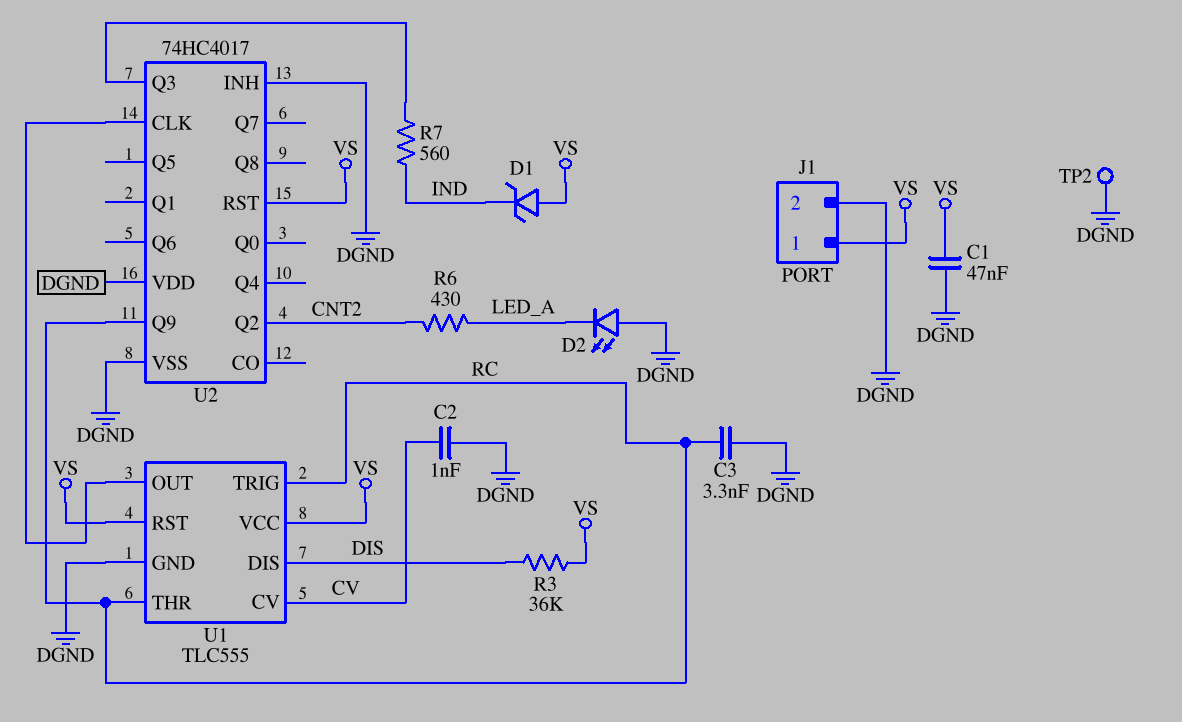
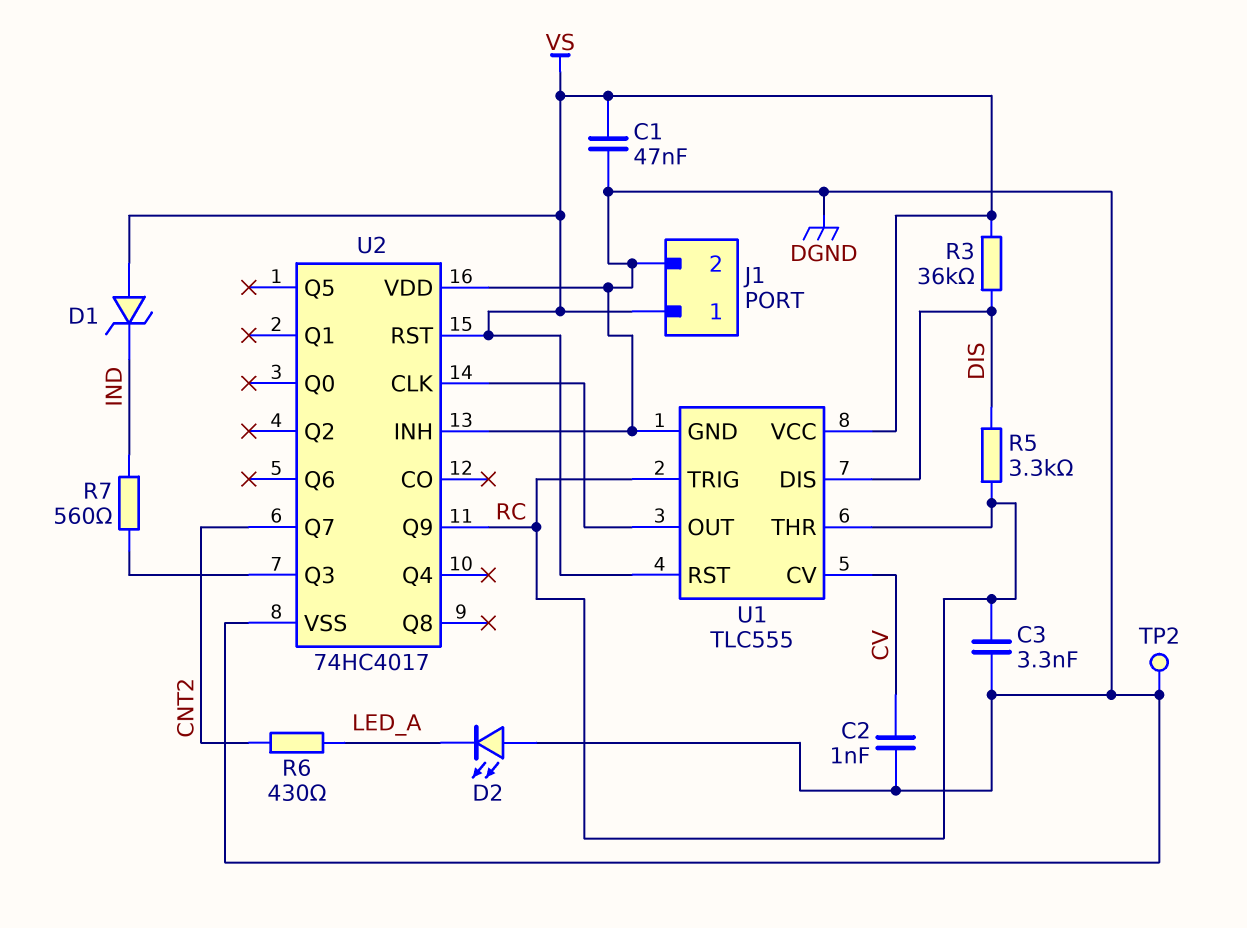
R5: none -> 3.3k (DIS, RC)
U2 pin Q2: CNT2 -> none
U2 pin Q7: none -> CNT2

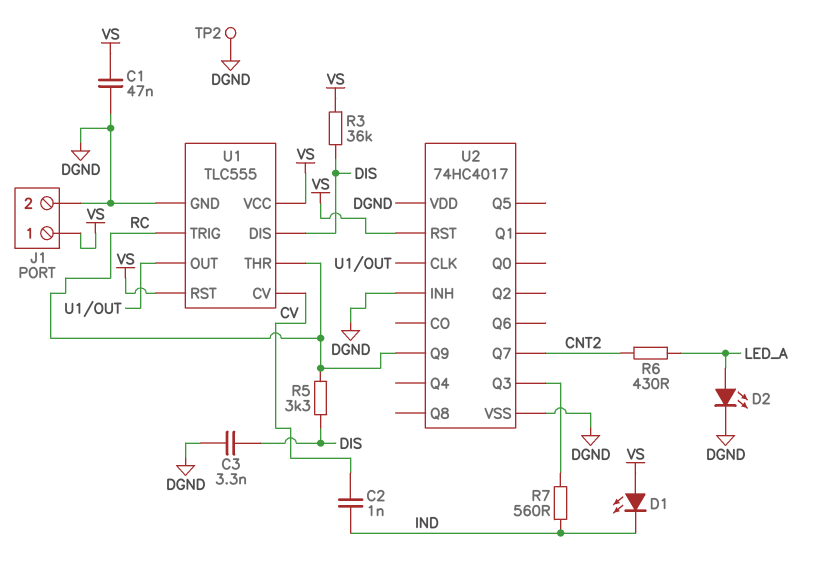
C2: 1nF (CV, DGND) -> 1nF (CV, IND)
C3: 3.3nF (DGND, RC) -> 3.3nF (DGND, DIS)
D1: zener (A VS, K IND) -> LED (A VS, K IND)
D2: LED (A DGND, K LED_A) -> LED (A LED_A, K DGND)

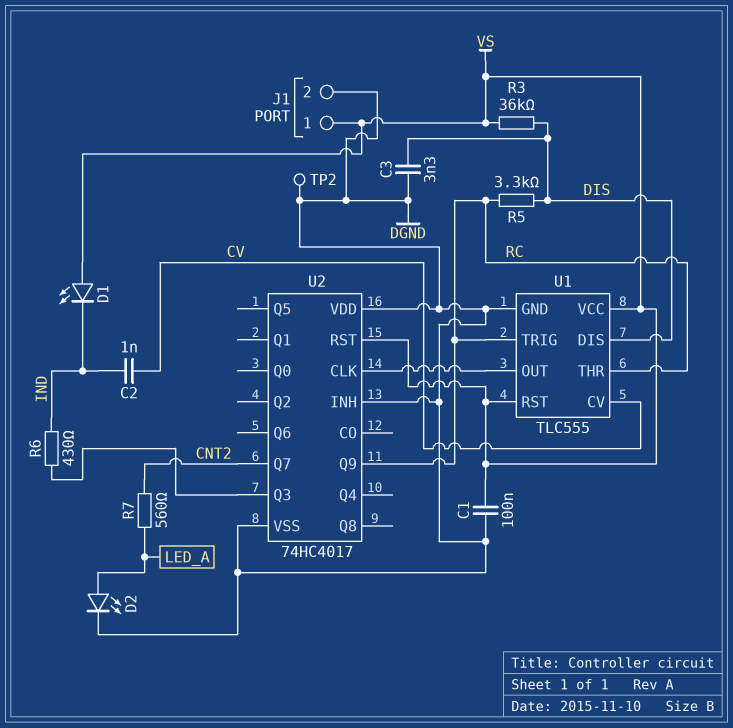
C1: 47nF (DGND, VS) -> 100nF (DGND, VS)
R6: 430 (CNT2, LED_A) -> 430 (IND, U2/Q3)
R7: 560 (IND, U2/Q3) -> 560 (CNT2, LED_A)

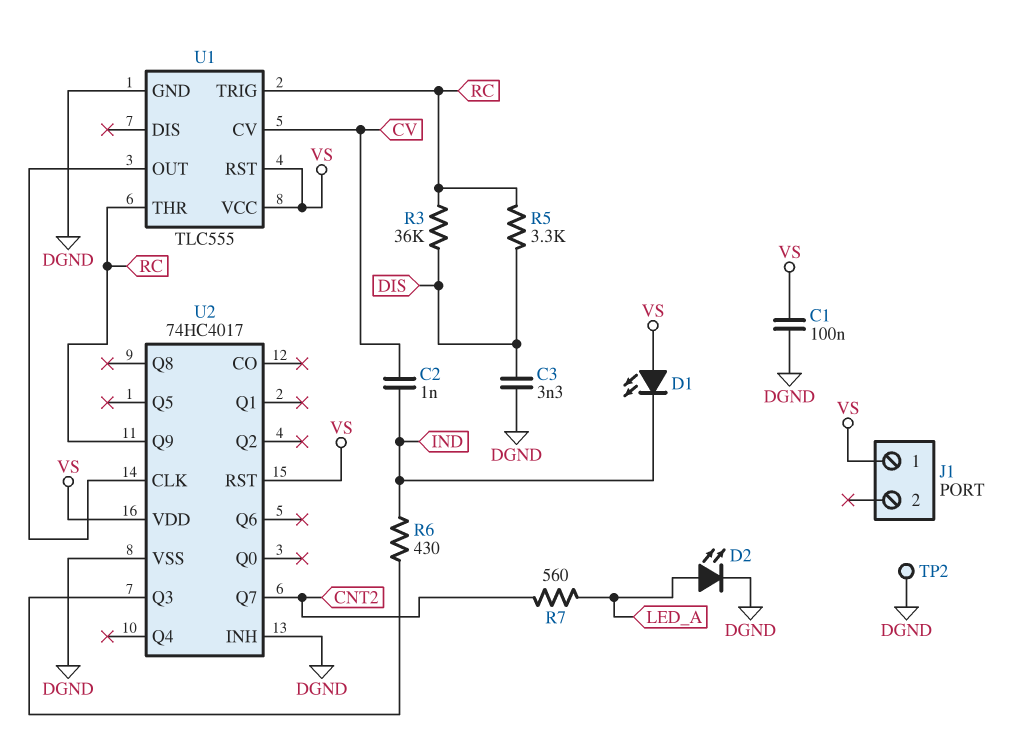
J1 pin 2: DGND -> none
R3: 36k (DIS, VS) -> 36k (DIS, RC)
U1 pin DIS: DIS -> none
U2 pin VDD: DGND -> VS

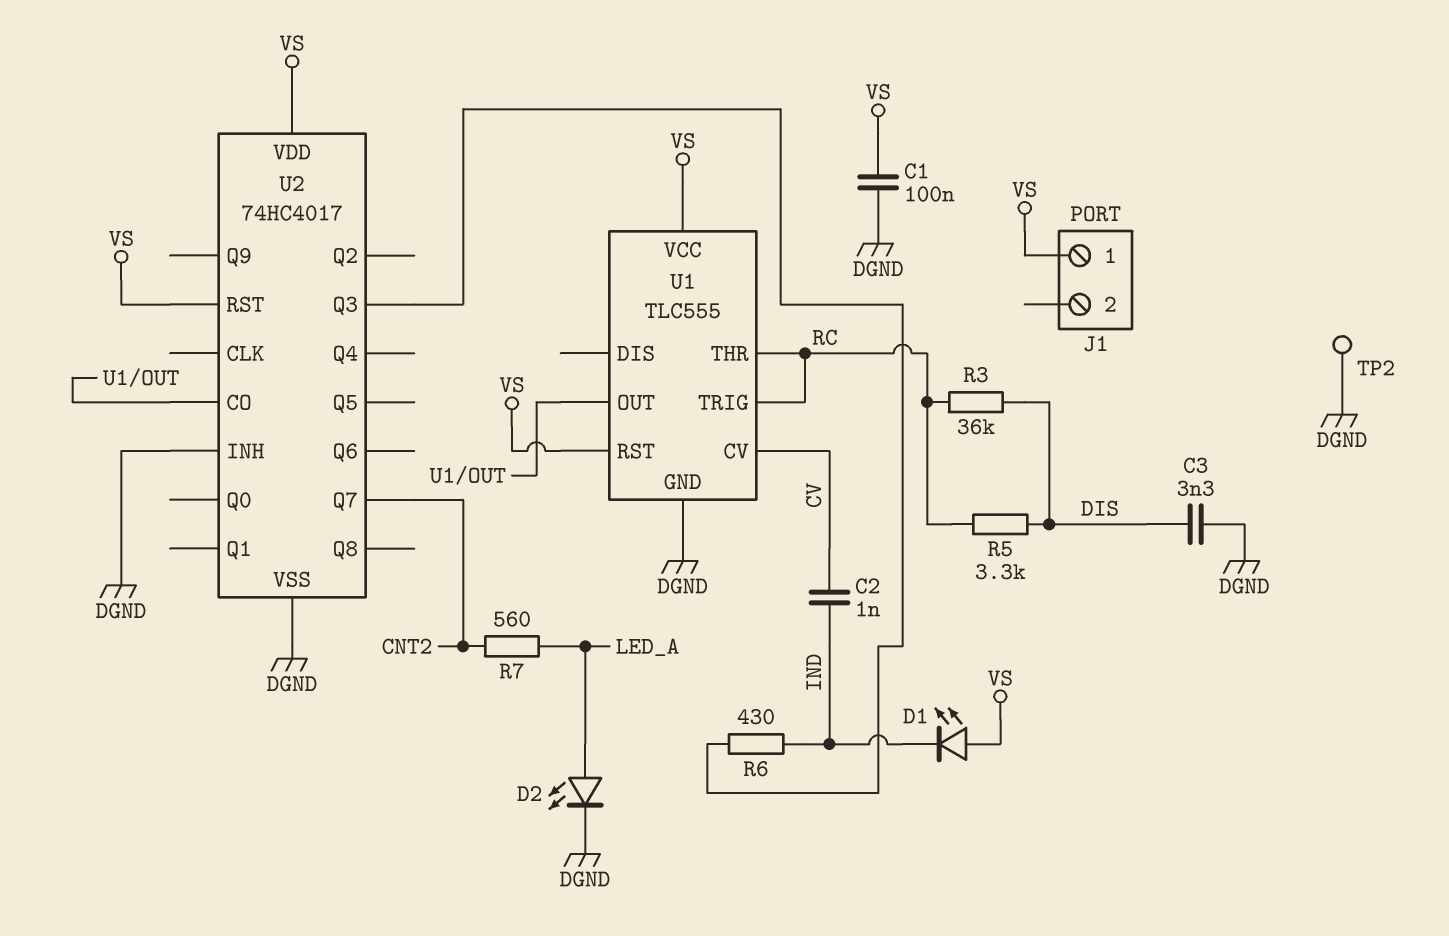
U2 pin CLK: U1/OUT -> none
U2 pin CO: none -> U1/OUT
U2 pin Q9: RC -> none

